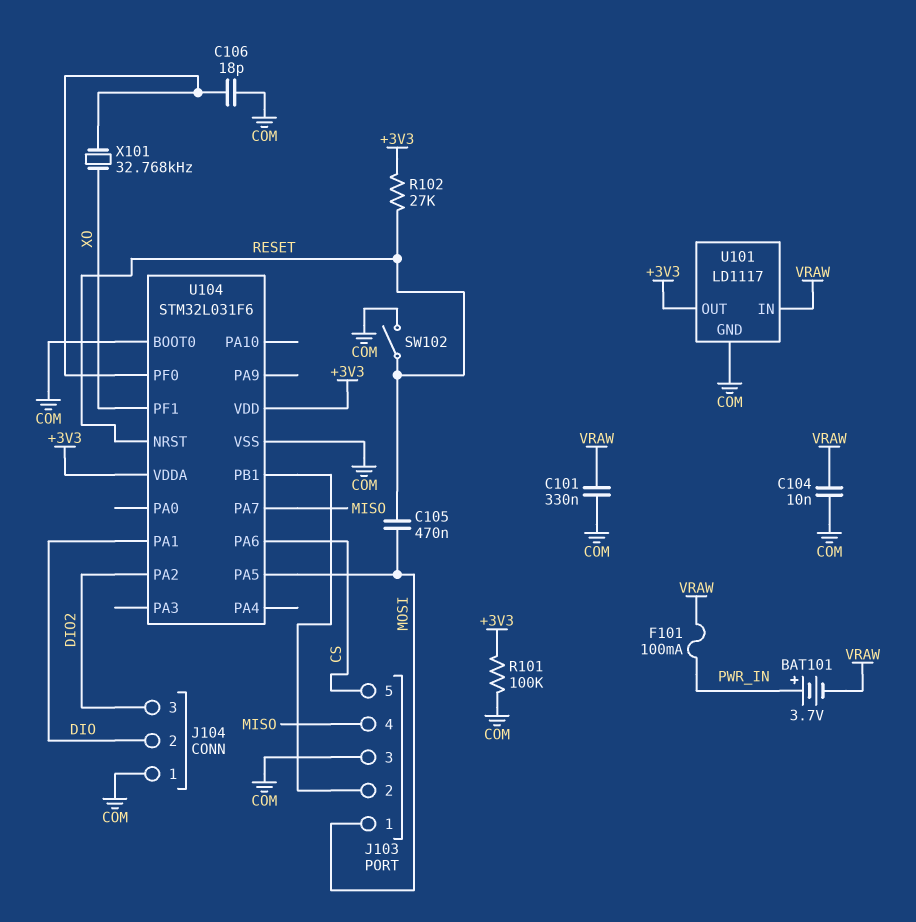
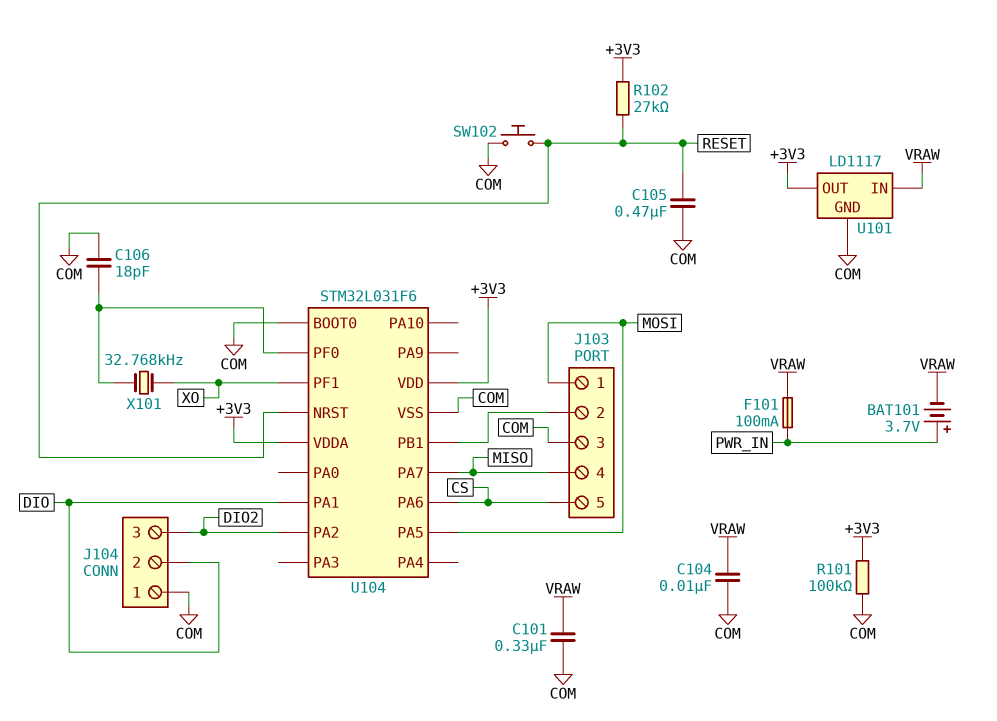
C105: 470nF (MOSI, RESET) -> 470nF (COM, RESET)
SW102: switch (COM, RESET) -> button (COM, RESET)

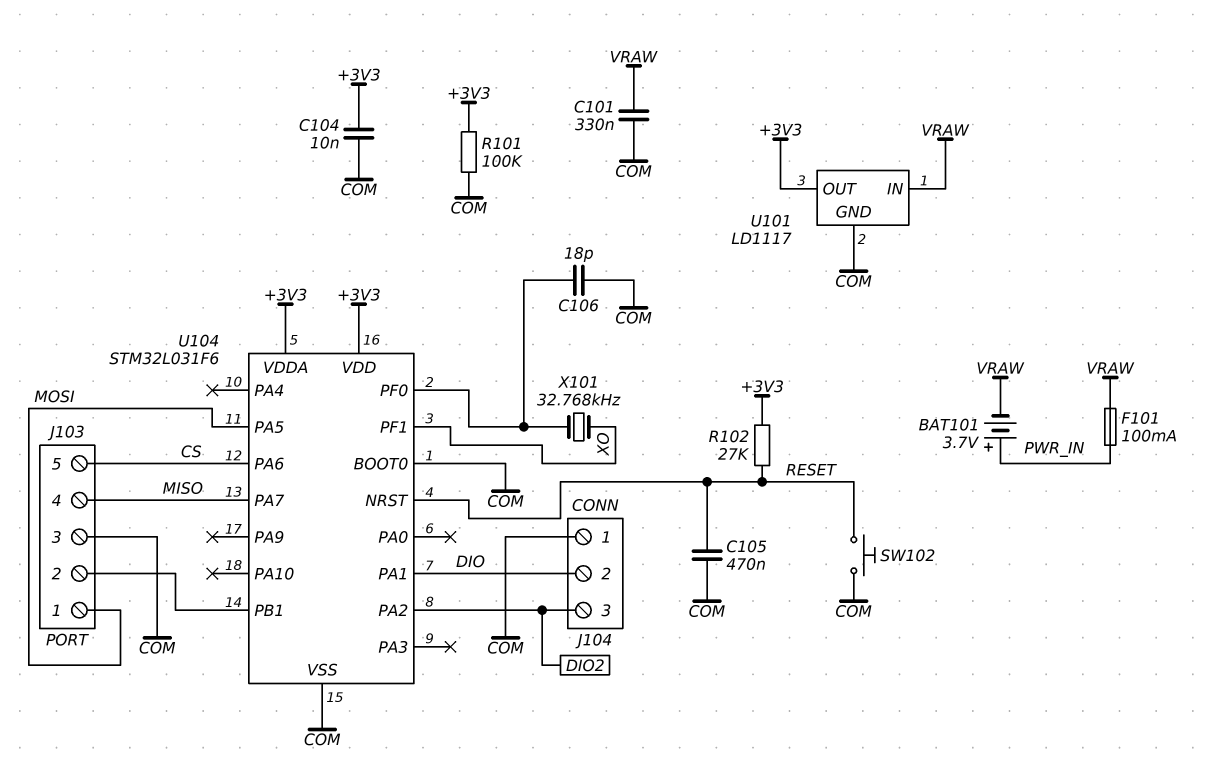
C104: 10nF (COM, VRAW) -> 10nF (+3V3, COM)

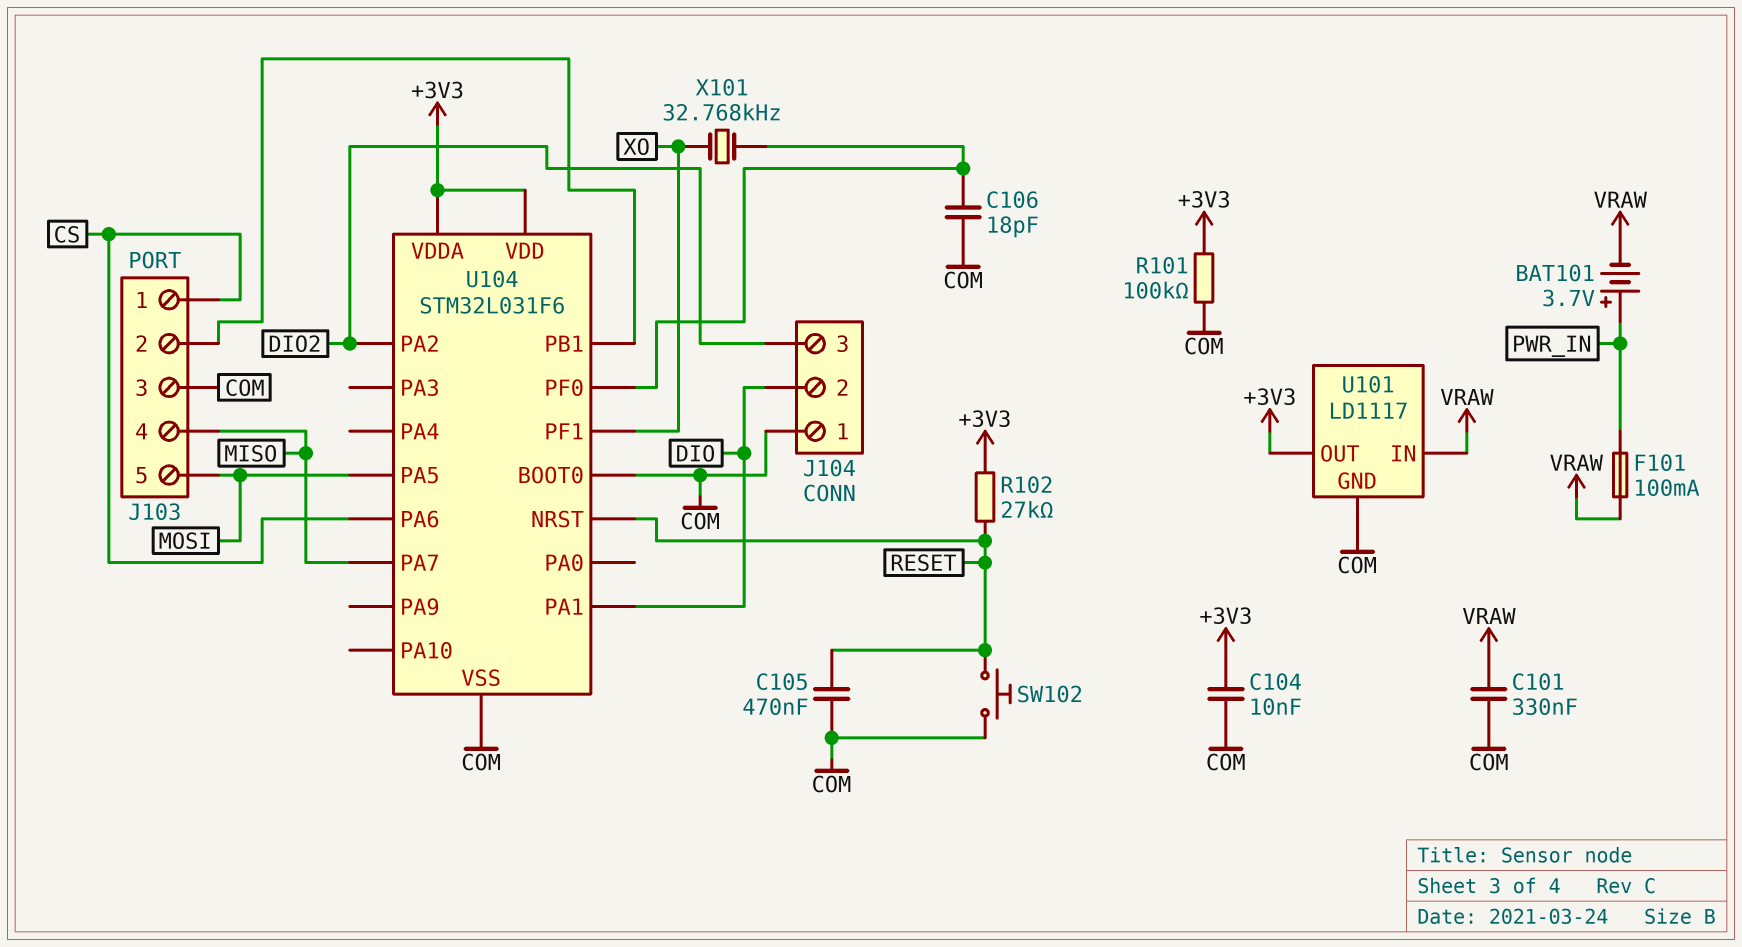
J103 pin 1: MOSI -> CS
J103 pin 5: CS -> MOSI

